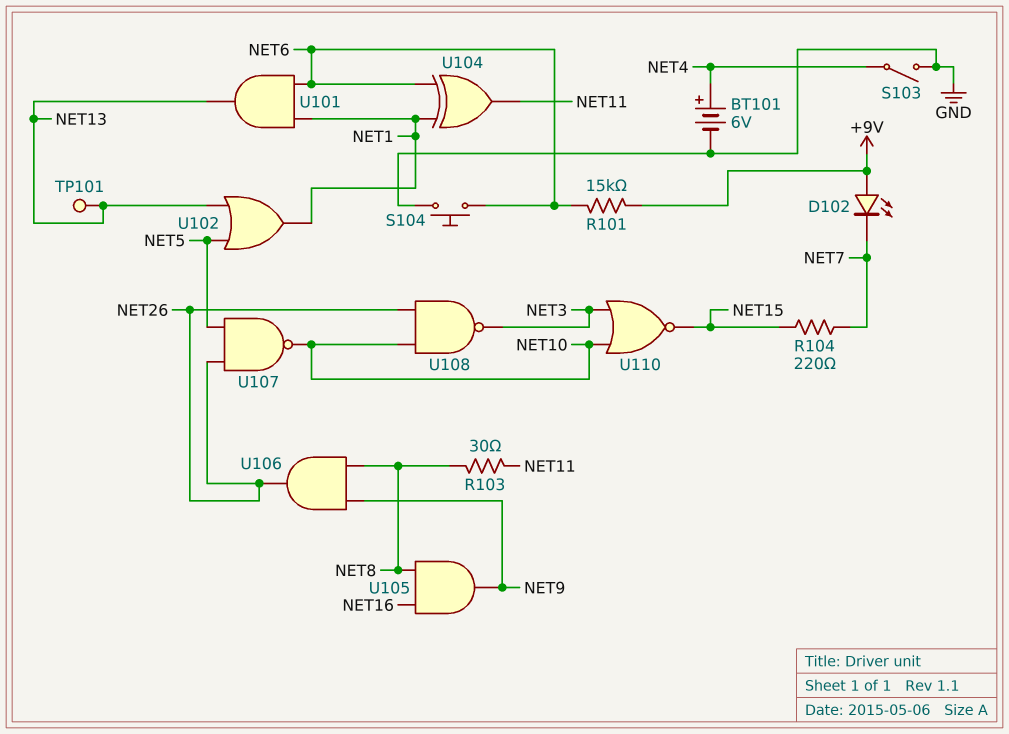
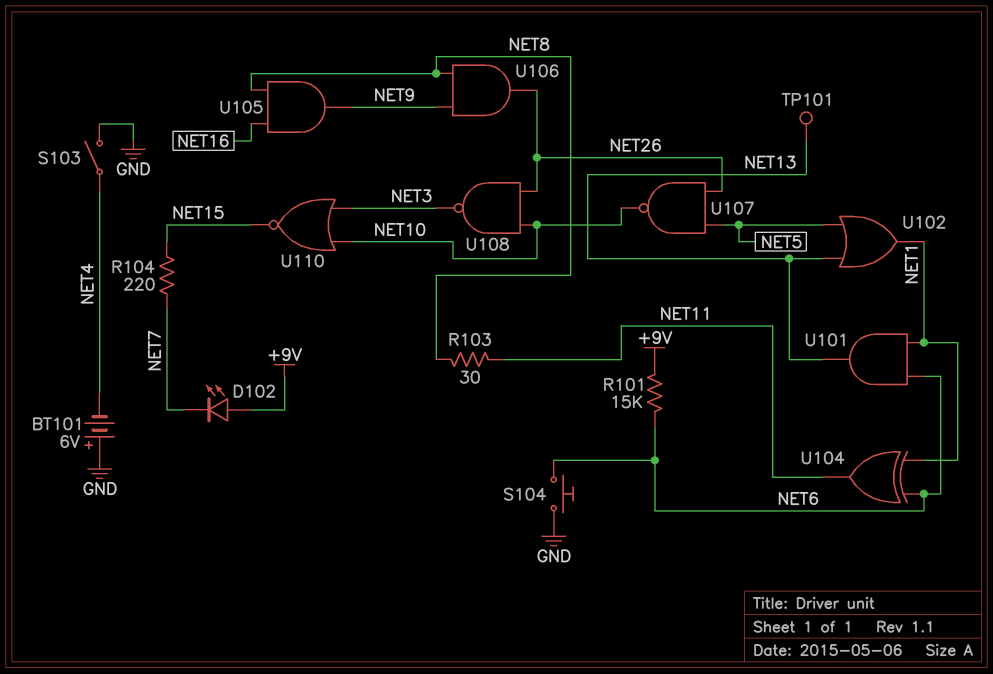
BT101: 6V (plus NET4, minus GND) -> 6V (plus GND, minus NET4)

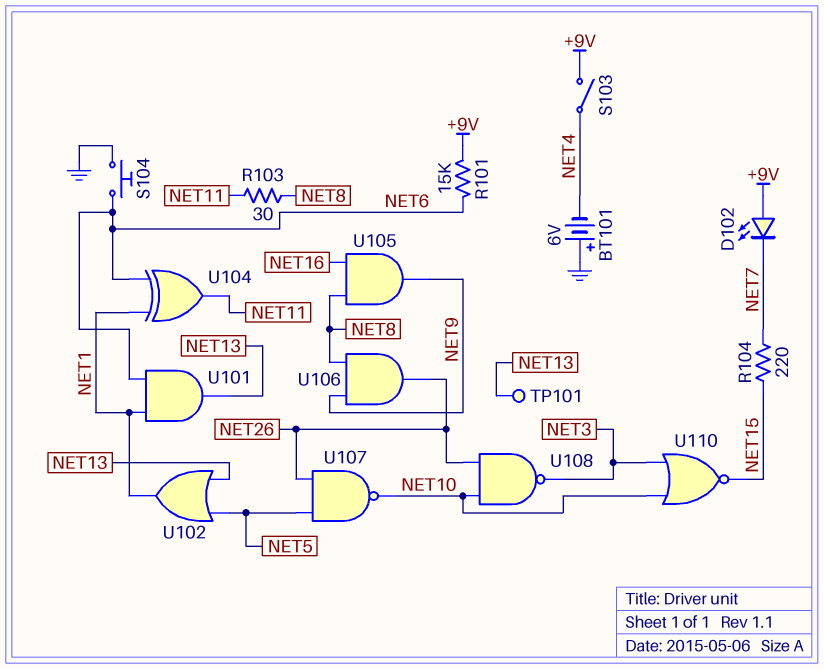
S103: switch (GND, NET4) -> switch (+9V, NET4)

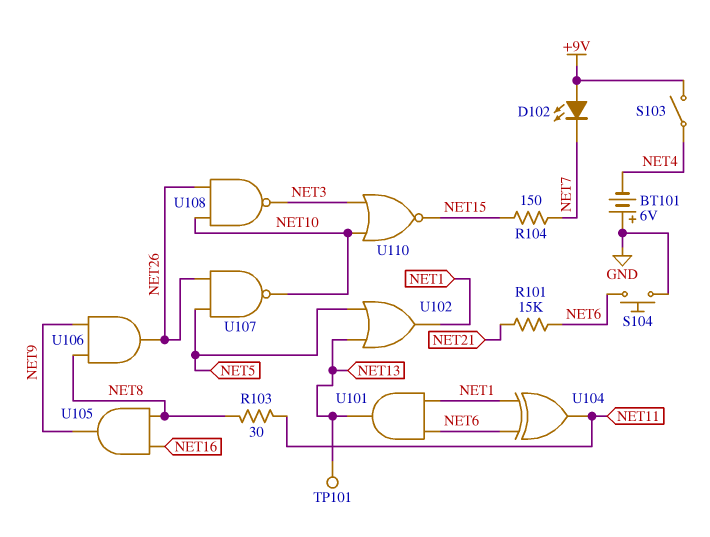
R101: 15k (+9V, NET6) -> 15k (NET6, NET21)
R104: 220 (NET7, NET15) -> 150 (NET7, NET15)

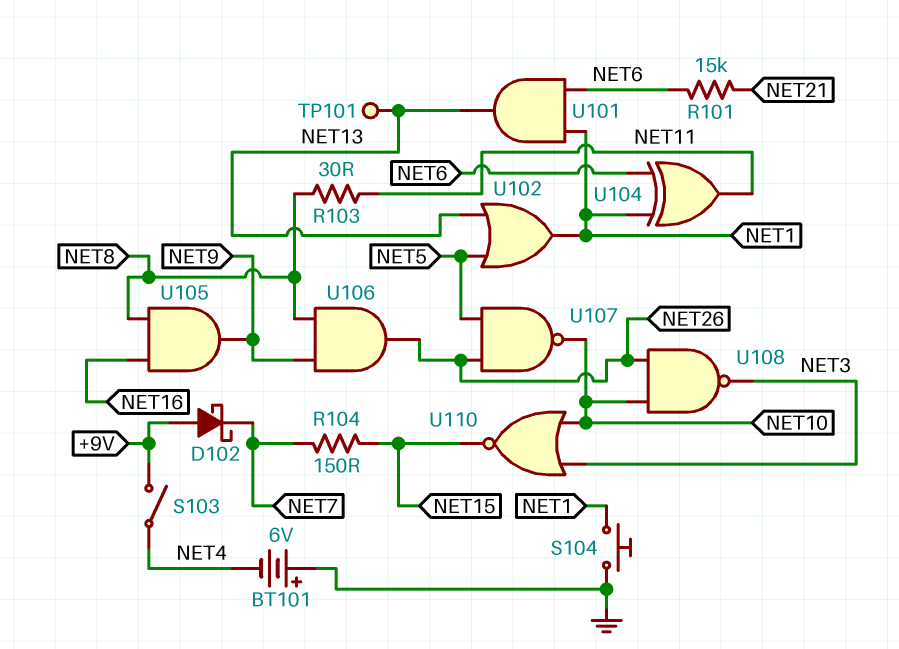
D102: LED (A +9V, K NET7) -> schottky (A +9V, K NET7)
S104: button (GND, NET6) -> button (GND, NET1)

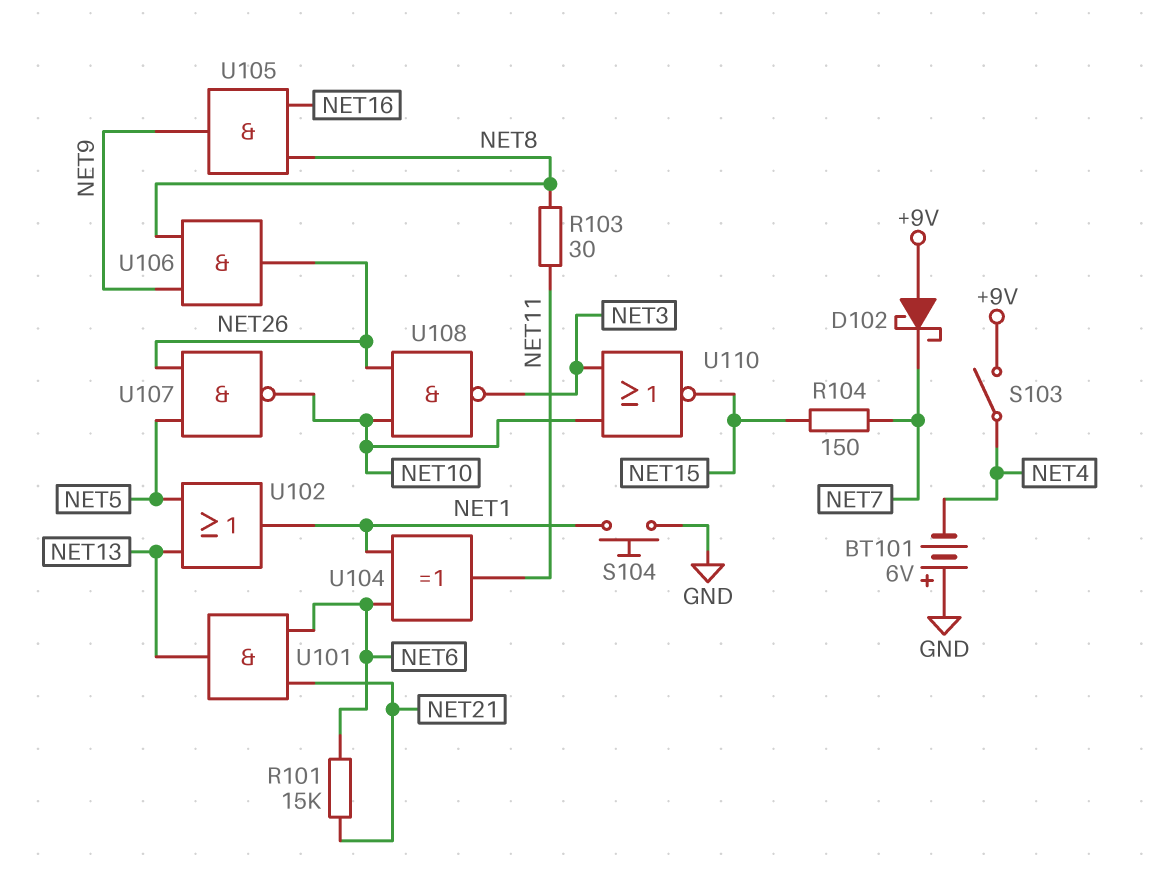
TP101: test point (NET13) -> none
U101: AND (in NET1, in NET6, out NET13) -> AND (in NET6, in NET21, out NET13)

